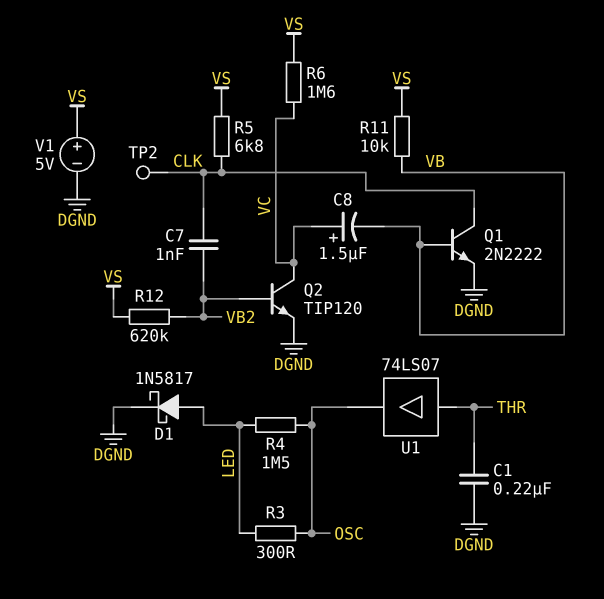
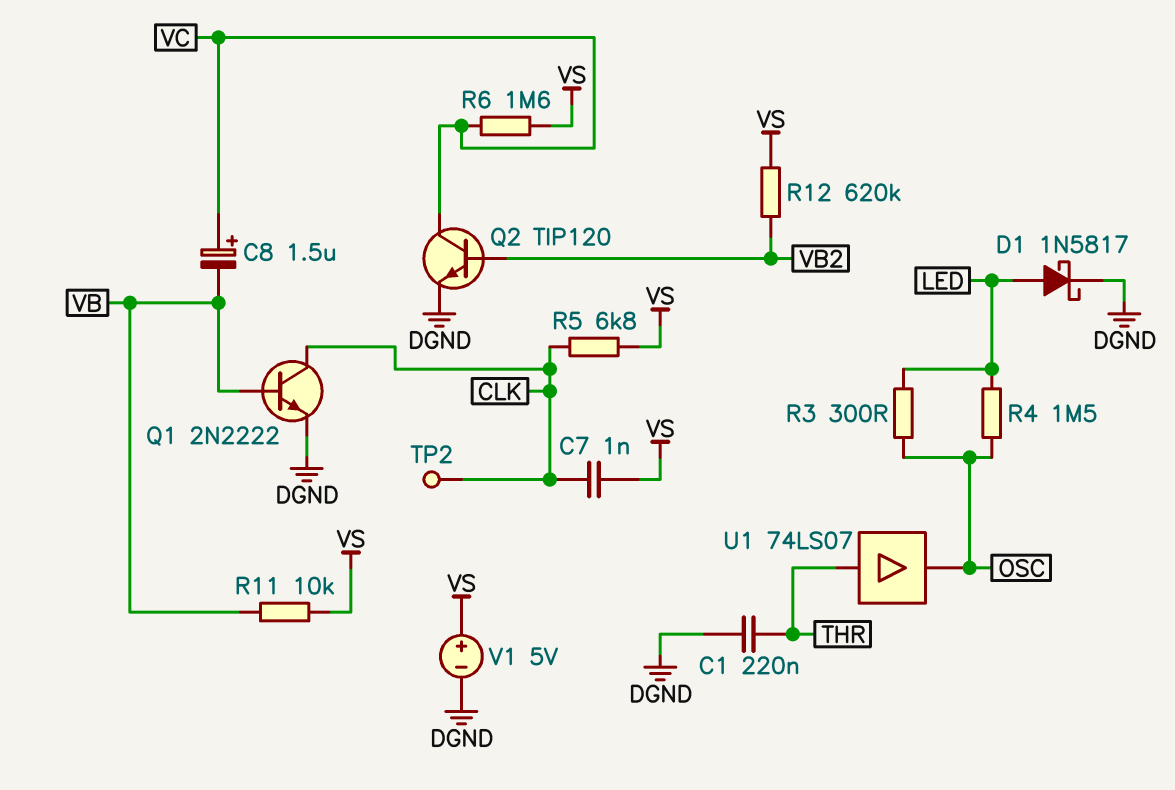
C7: 1nF (CLK, VB2) -> 1nF (CLK, VS)

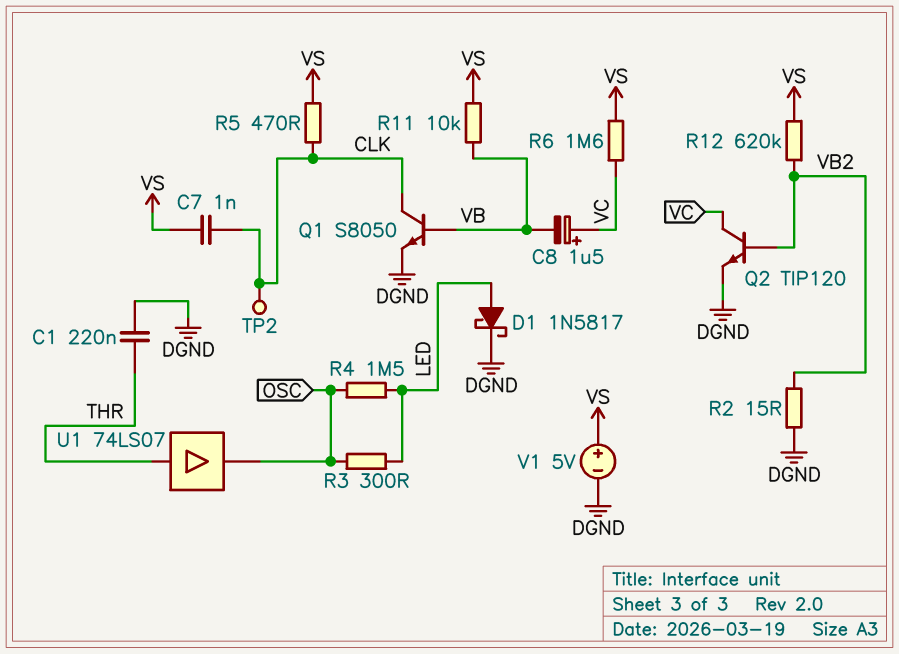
Q1: NPN 2N2222 (B VB, C CLK, E DGND) -> NPN S8050 (B VB, C CLK, E DGND)
R2: none -> 15 (DGND, VB2)
R5: 6.8k (CLK, VS) -> 470 (CLK, VS)

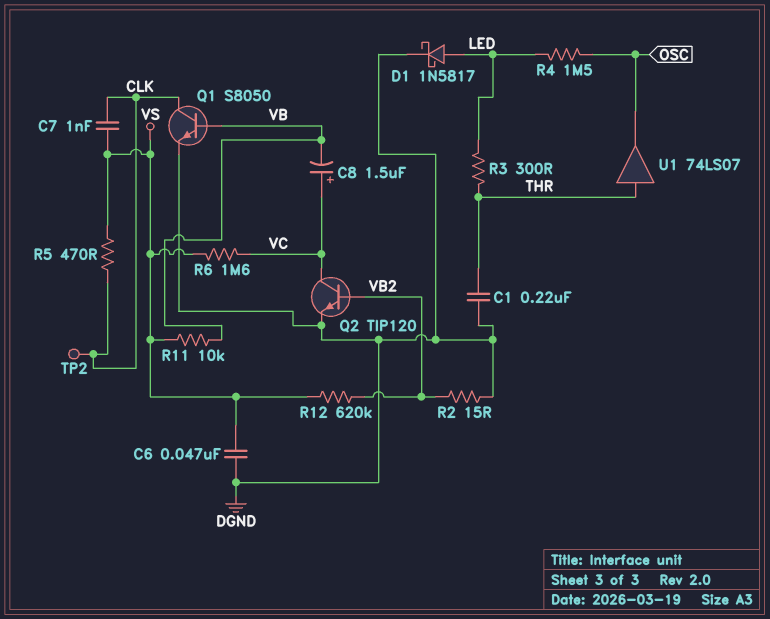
C6: none -> 47nF (DGND, VS)
R3: 300 (LED, OSC) -> 300 (LED, THR)
V1: 5V (plus VS, minus DGND) -> none

